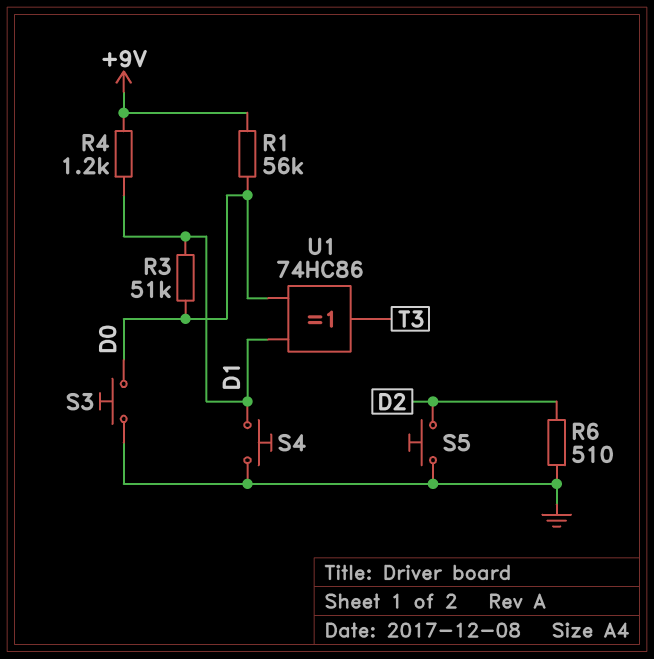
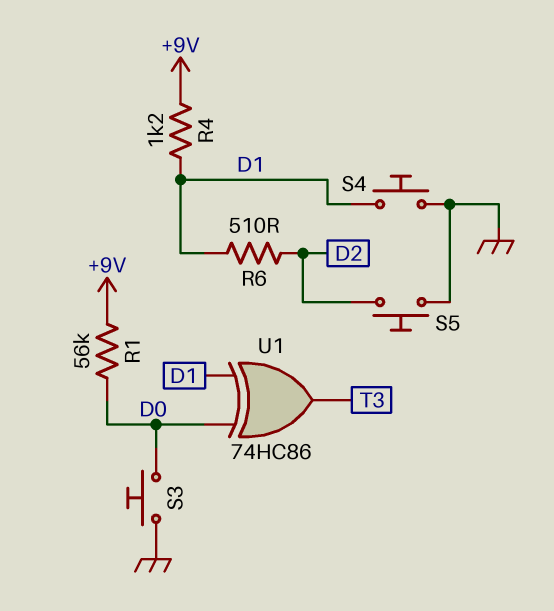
R3: 51k (D0, D1) -> none
R6: 510 (D2, GND) -> 510 (D1, D2)

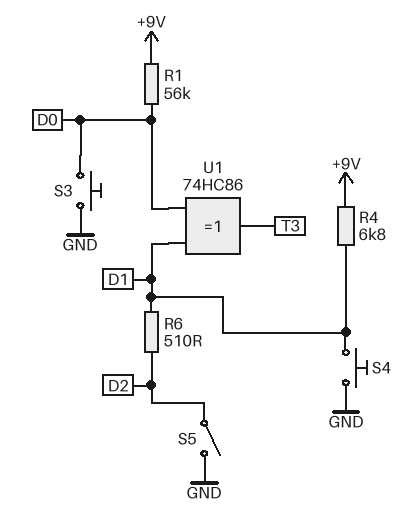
R4: 1.2k (+9V, D1) -> 6.8k (+9V, D1)
S5: button (D2, GND) -> switch (D2, GND)

